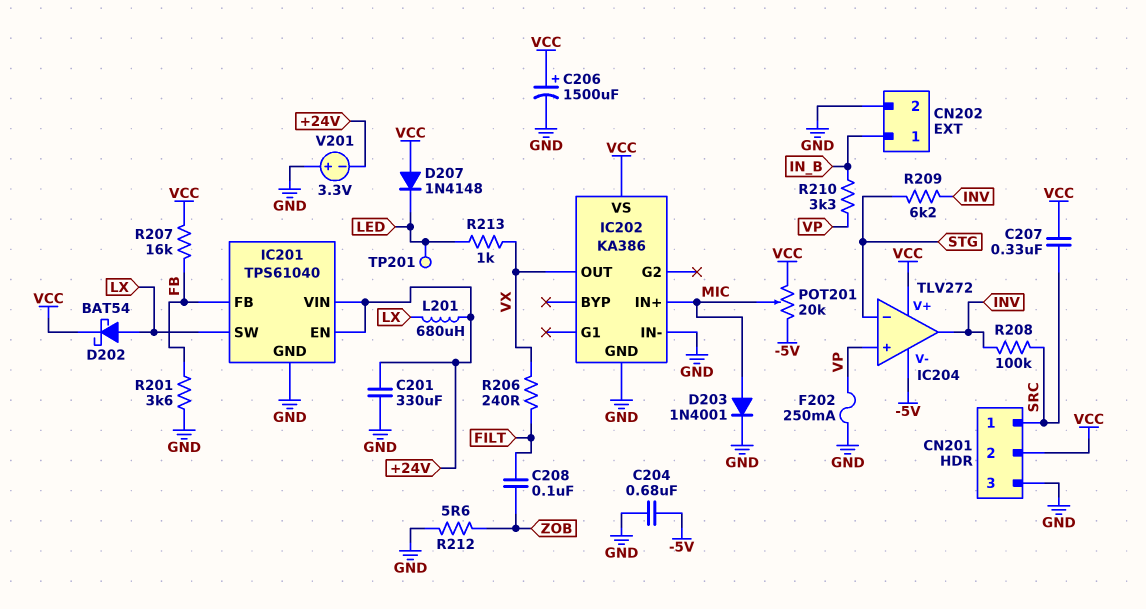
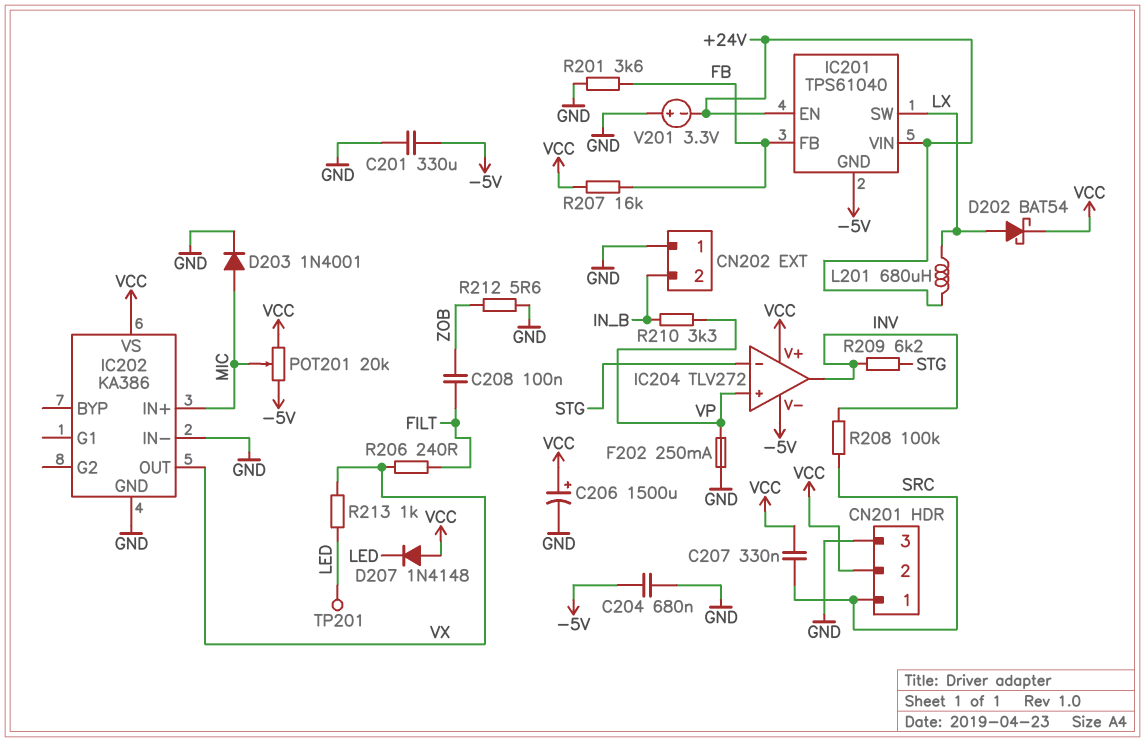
C201: 330uF (+24V, GND) -> 330uF (-5V, GND)
CN202 pin 1: IN_B -> GND
CN202 pin 2: GND -> IN_B
IC201 pin GND: GND -> -5V

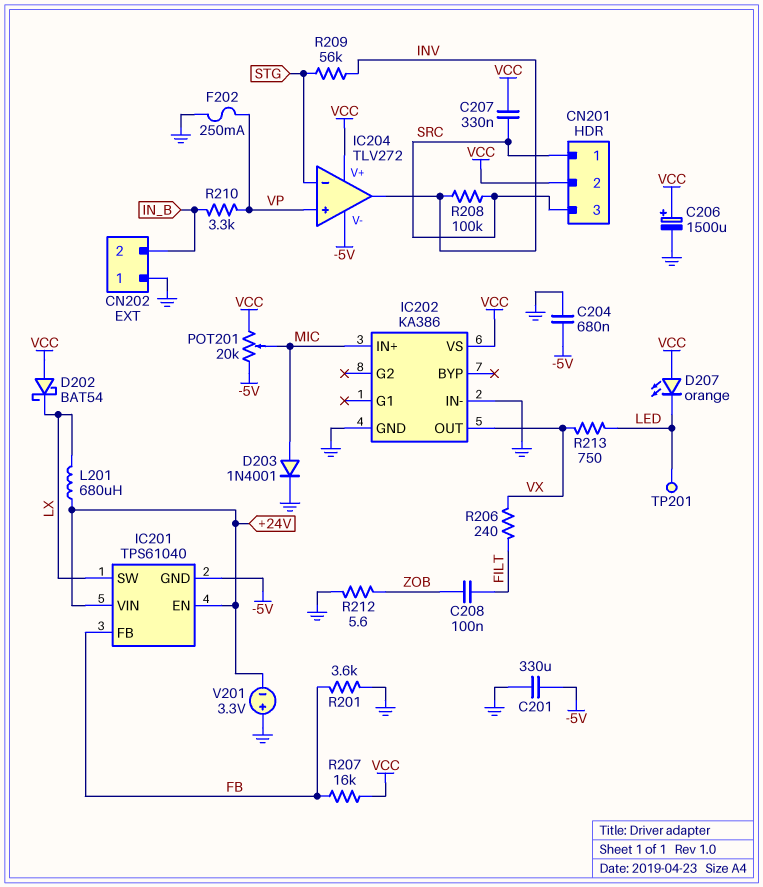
CN201 pin 3: GND -> SRC
D202: schottky BAT54 (A LX, K VCC) -> schottky BAT54 (A VCC, K LX)
D207: diode 1N4148 (A VCC, K LED) -> LED orange (A VCC, K LED)
R209: 6.2k (INV, STG) -> 56k (INV, STG)
R213: 1k (LED, VX) -> 750 (LED, VX)

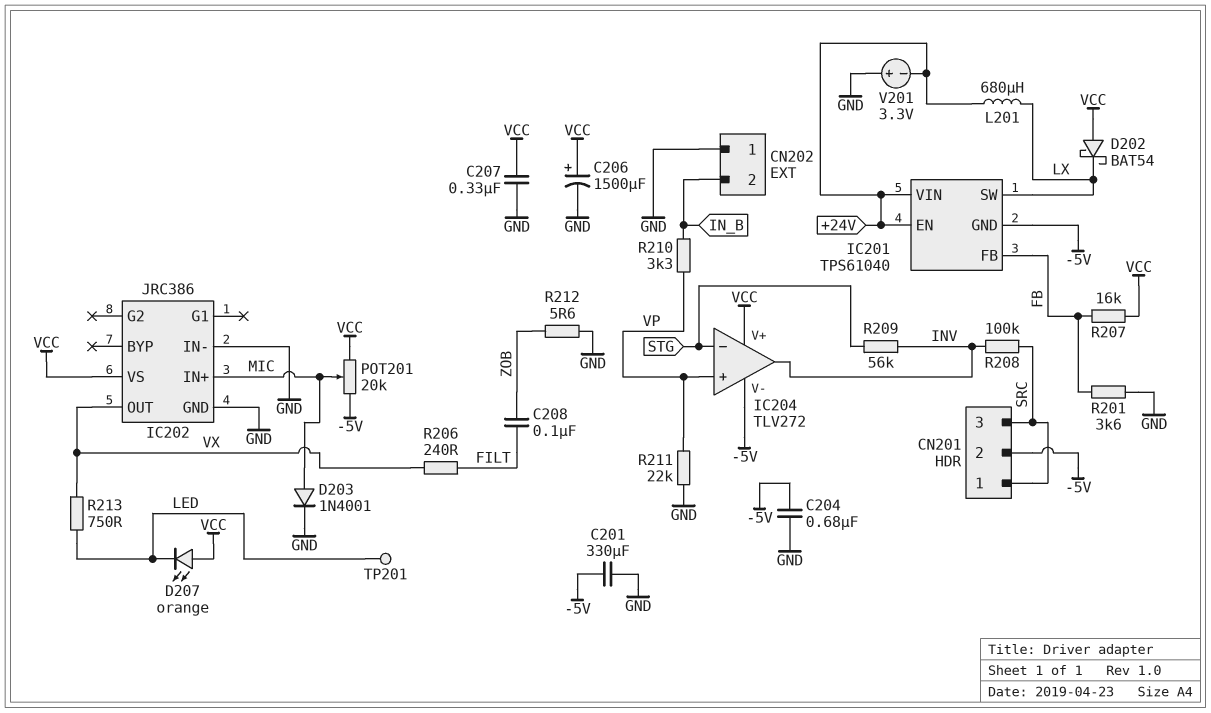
C207: 330nF (SRC, VCC) -> 330nF (GND, VCC)
CN201 pin 2: VCC -> -5V
F202: 250mA (GND, VP) -> none
IC202: KA386 -> JRC386
R211: none -> 22k (GND, VP)

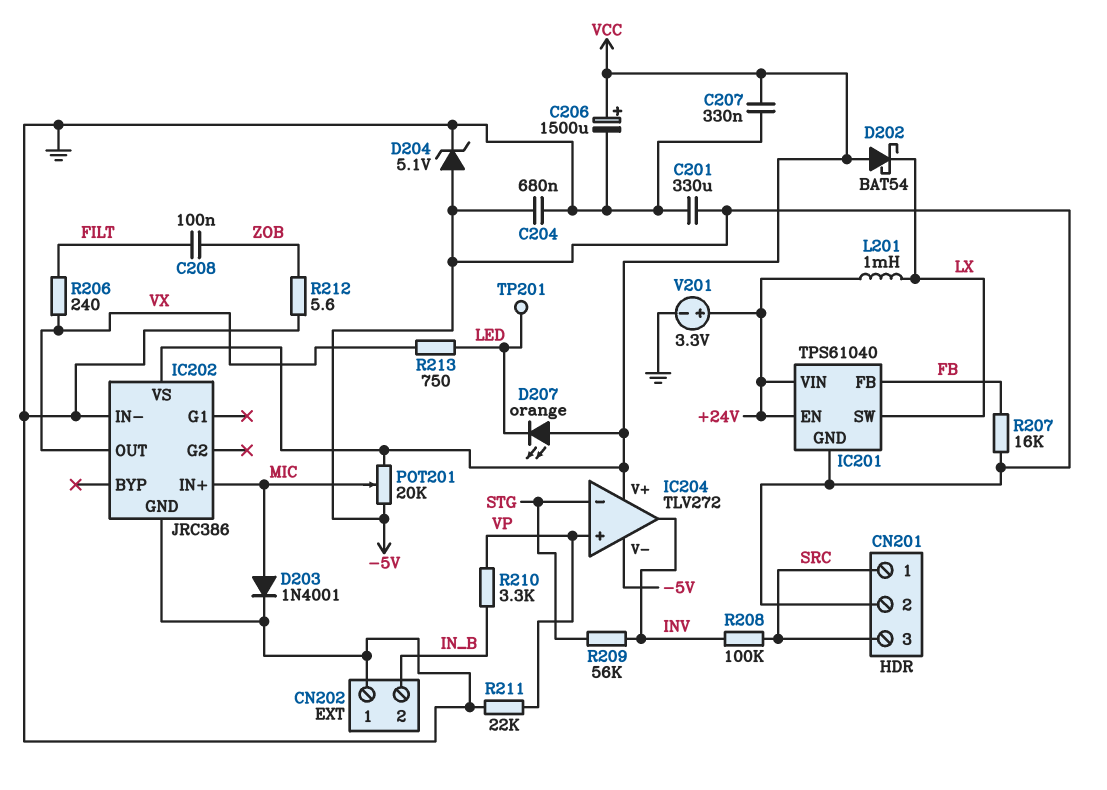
D204: none -> zener 5.1V (A -5V, K GND)
L201: 680uH (+24V, LX) -> 1mH (+24V, LX)
R201: 3.6k (FB, GND) -> none
R207: 16k (FB, VCC) -> 16k (-5V, FB)
V201: 3.3V (plus GND, minus +24V) -> 3.3V (plus +24V, minus GND)

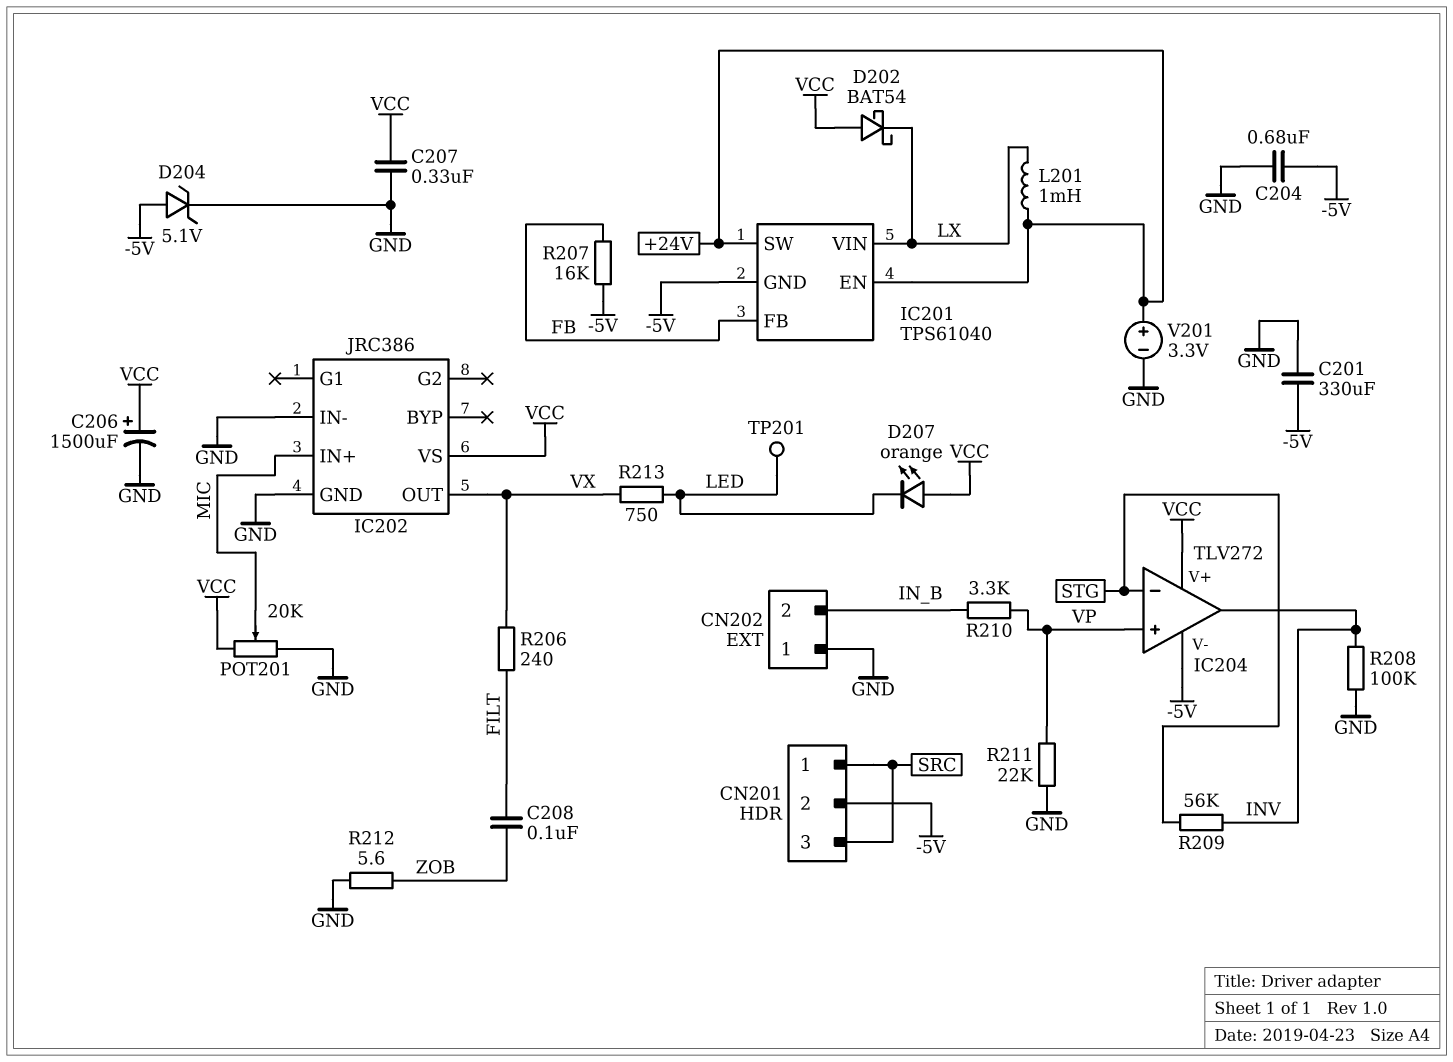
D203: diode 1N4001 (A MIC, K GND) -> none
IC201 pin SW: LX -> +24V
IC201 pin VIN: +24V -> LX
POT201: 20k (-5V, VCC, wiper MIC) -> 20k (GND, VCC, wiper MIC)
R208: 100k (INV, SRC) -> 100k (GND, INV)

